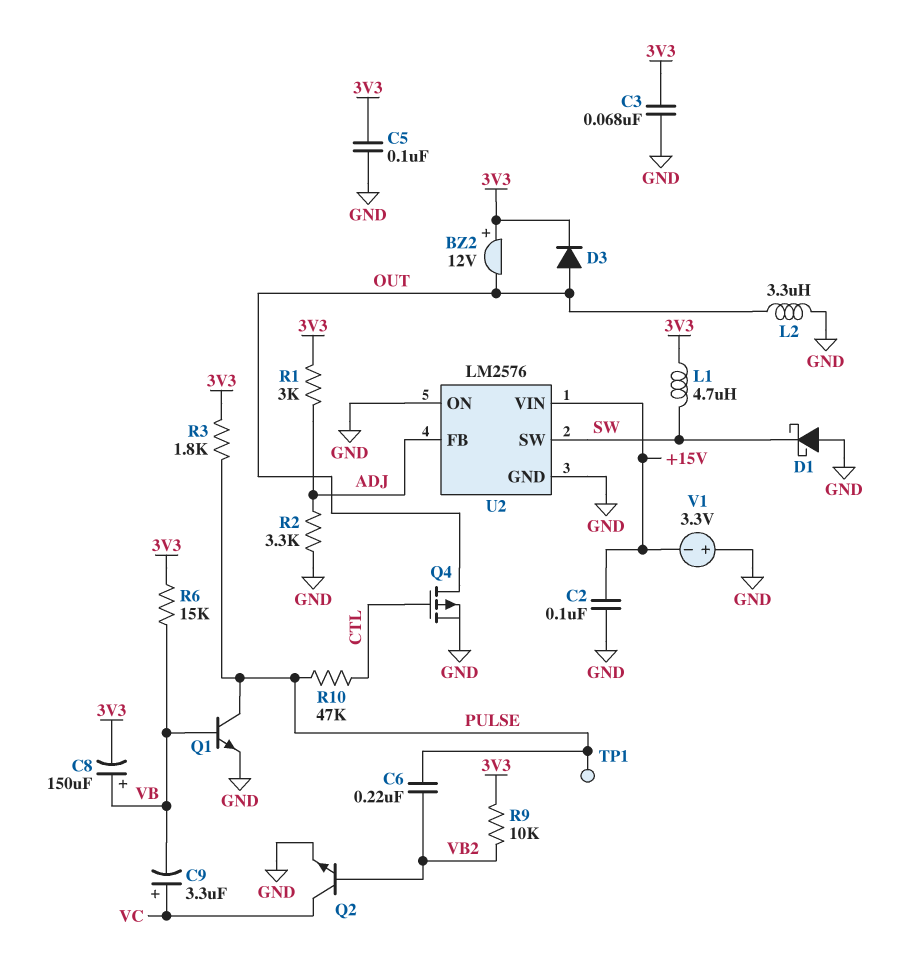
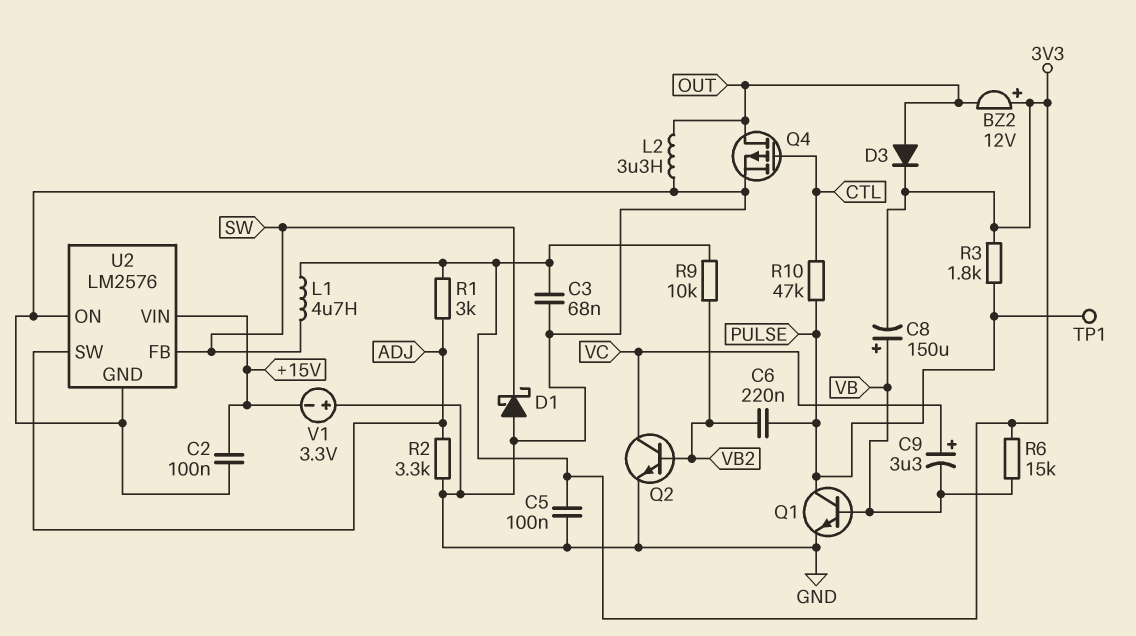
U2 pin FB: ADJ -> SW
U2 pin SW: SW -> ADJ

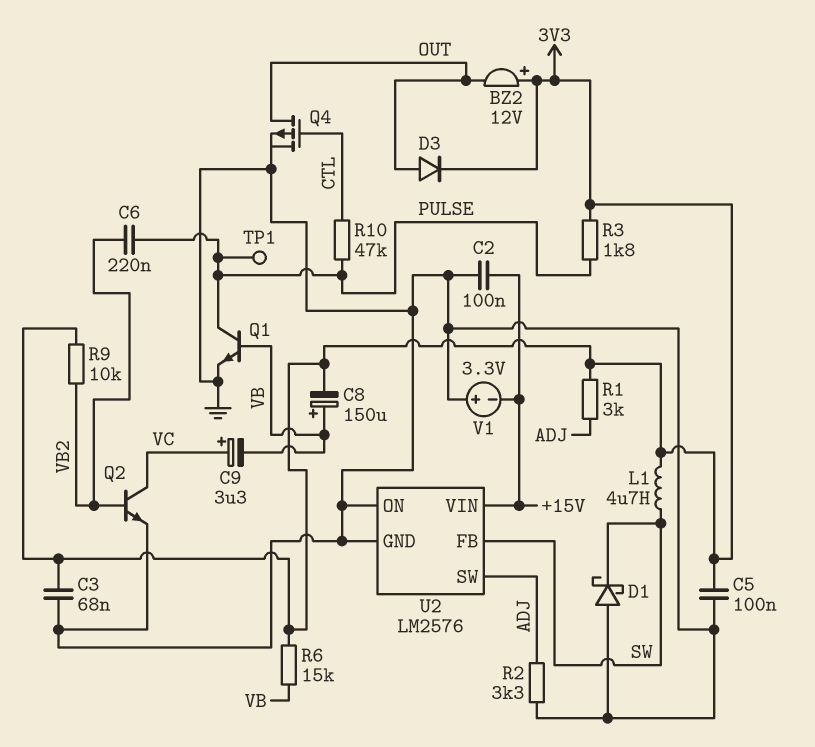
L2: 3.3uH (GND, OUT) -> none

